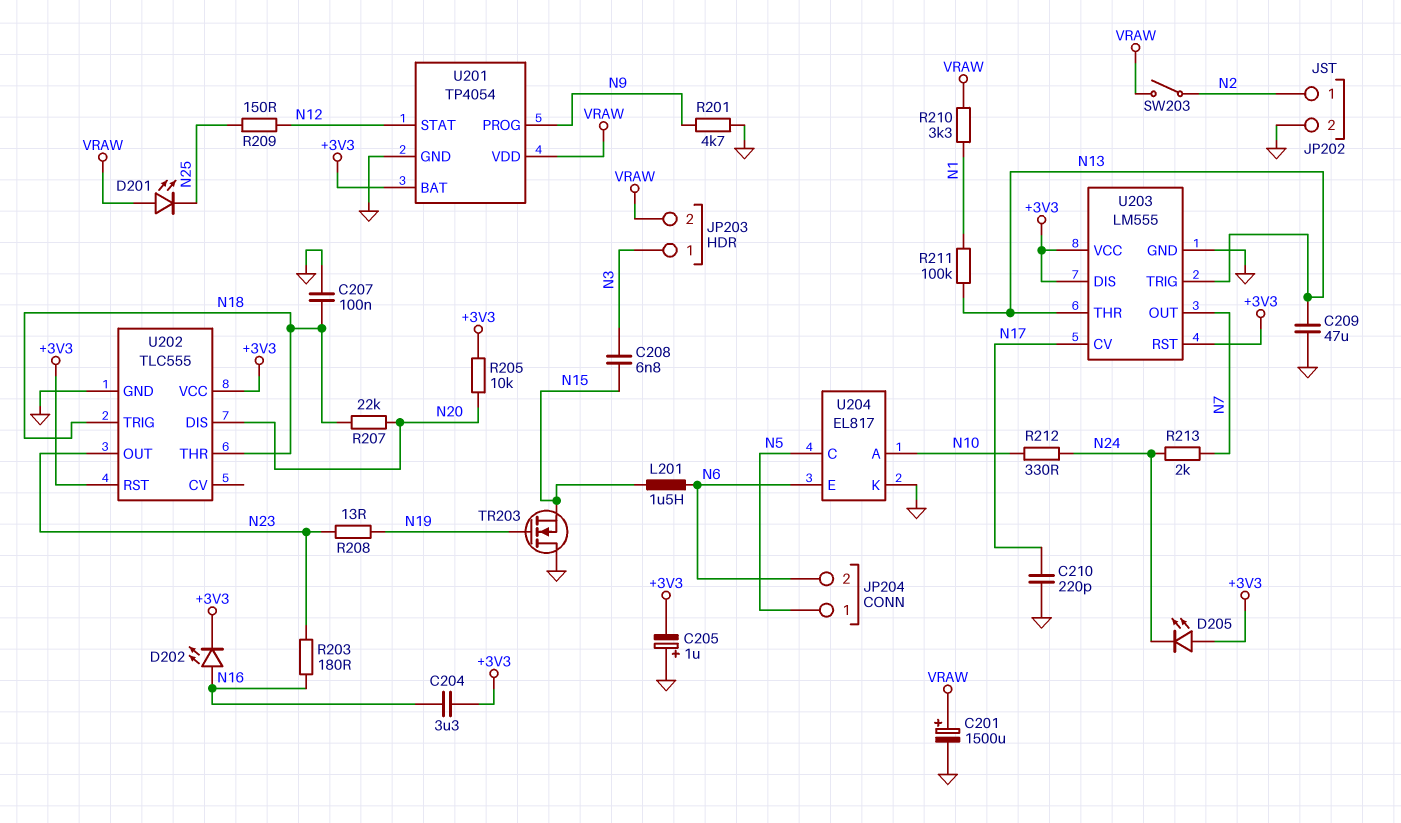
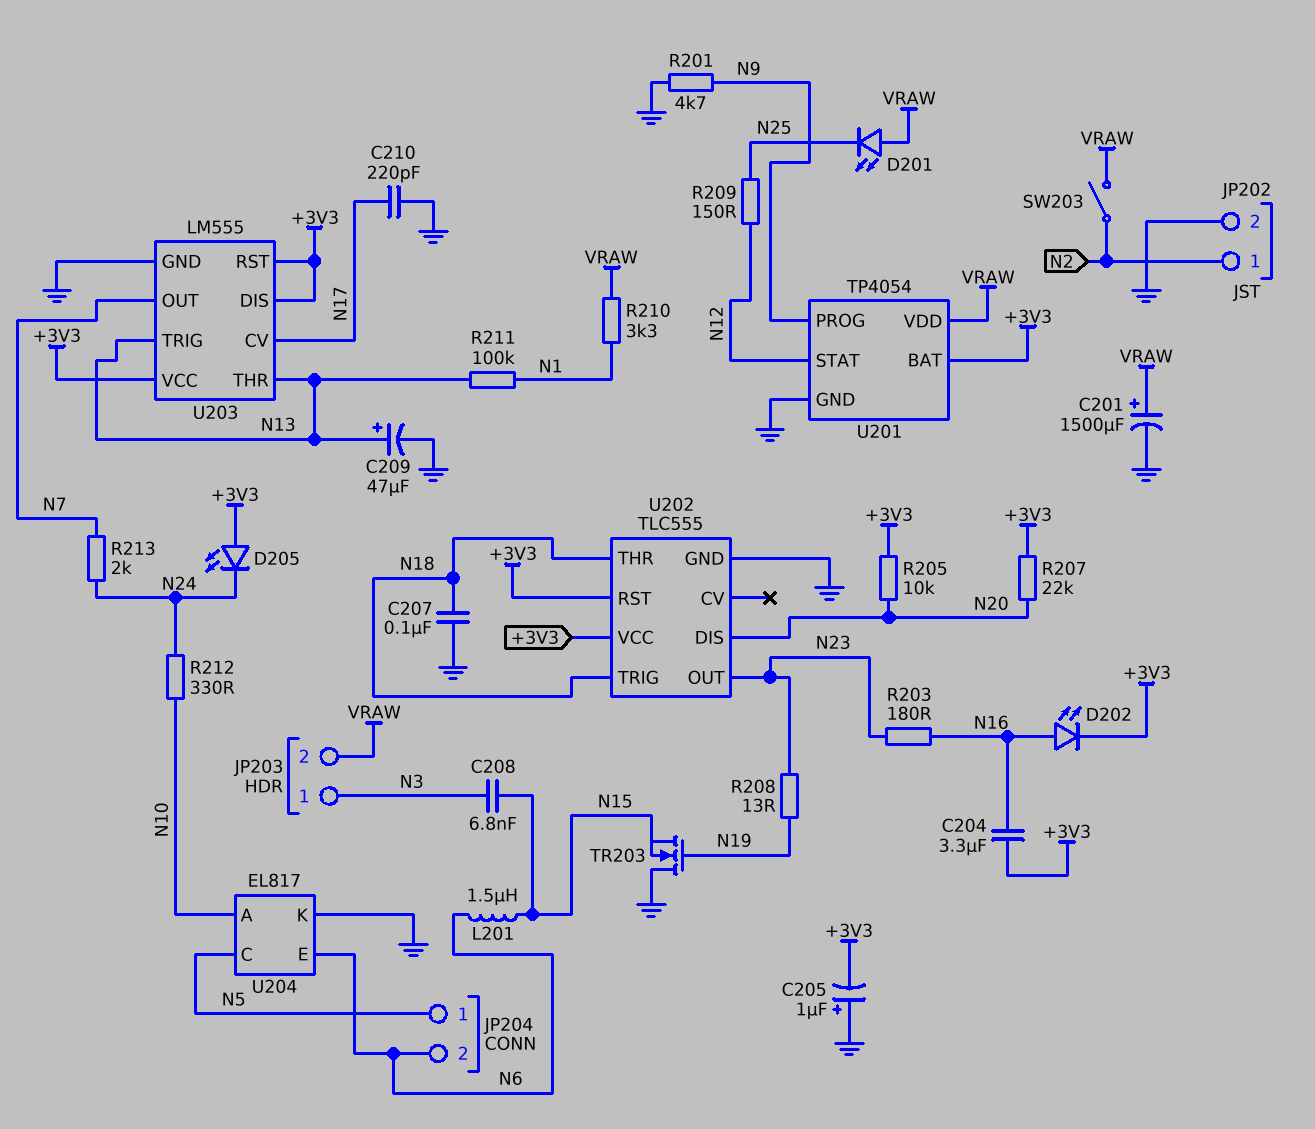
C209: 47uF (GND, N13) -> 47uF (plus N13, minus GND)
R207: 22k (N18, N20) -> 22k (+3V3, N20)

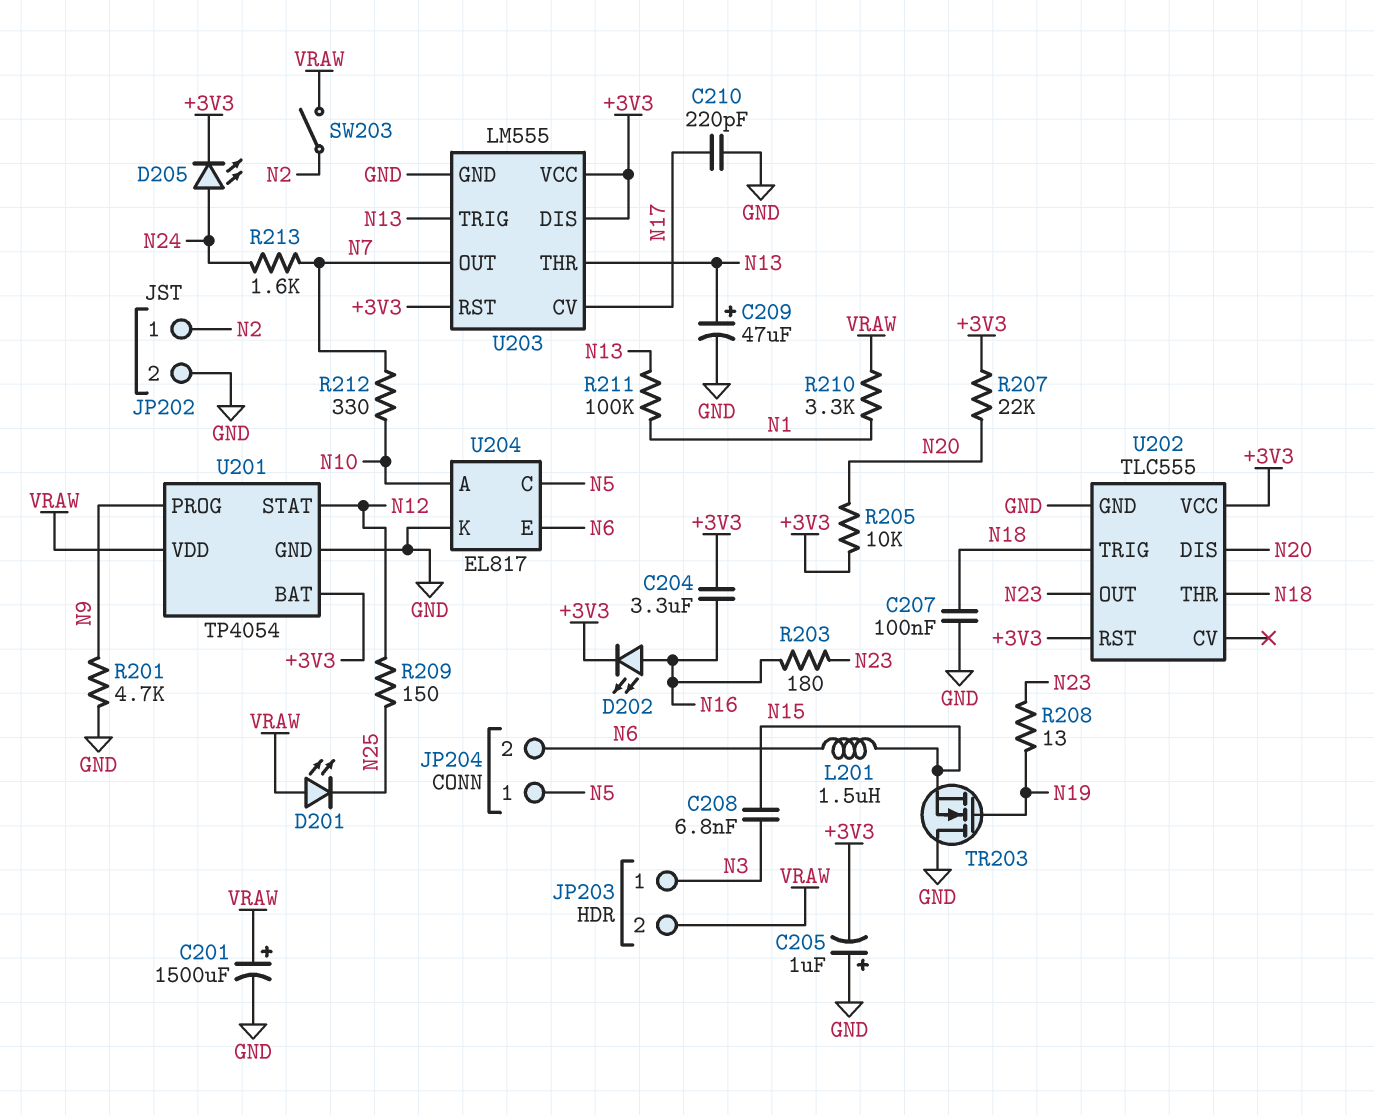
D205: LED (A +3V3, K N24) -> LED (A N24, K +3V3)
R212: 330 (N10, N24) -> 330 (N7, N10)
R213: 2k (N7, N24) -> 1.6k (N7, N24)

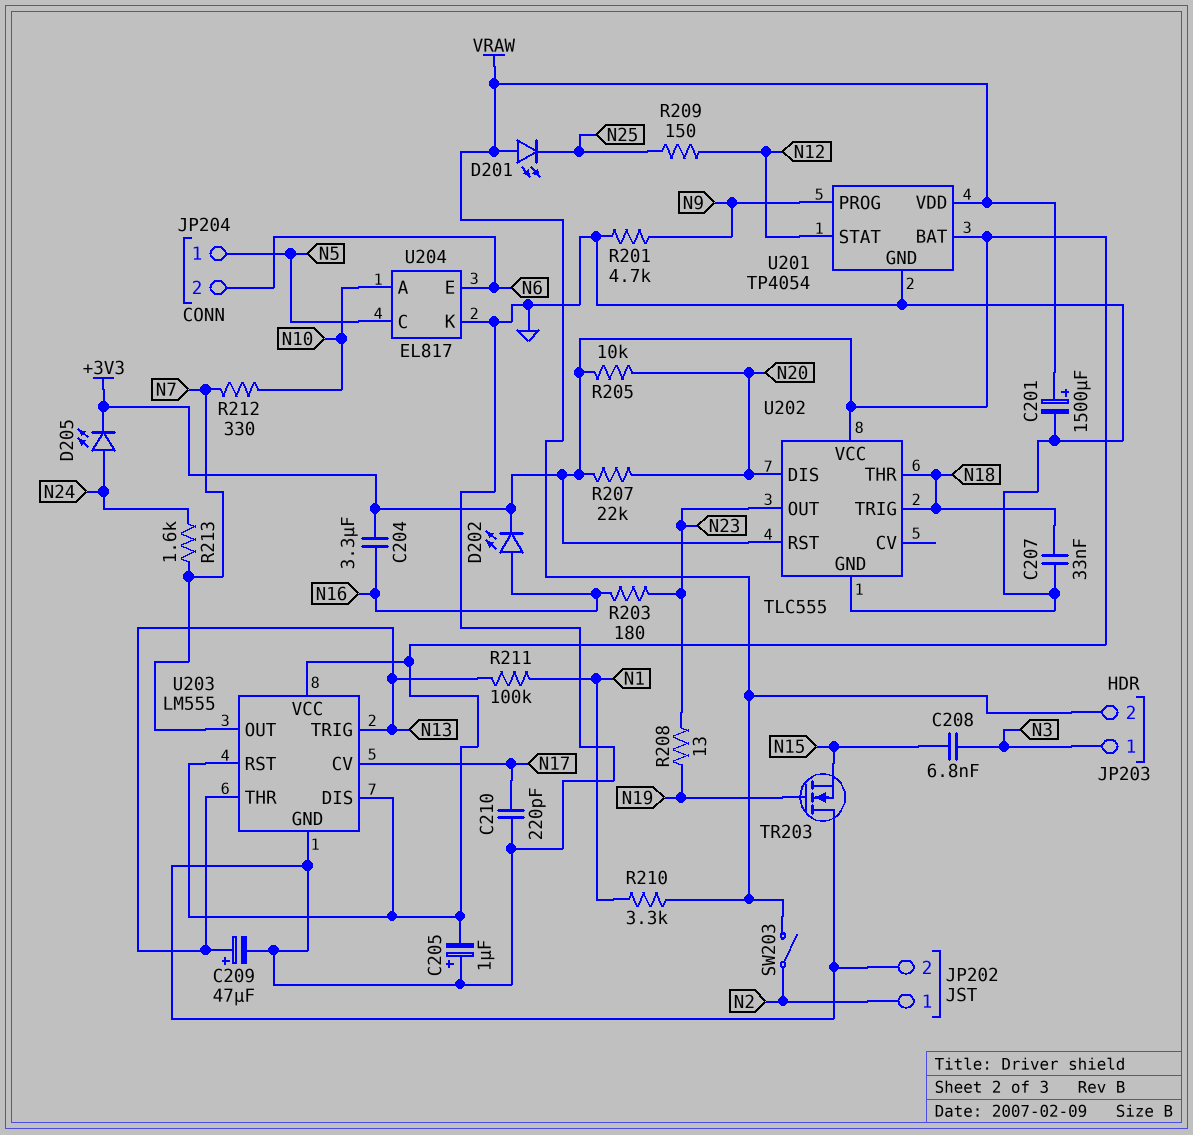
C207: 100nF (GND, N18) -> 33nF (GND, N18)
L201: 1.5uH (N6, N15) -> none

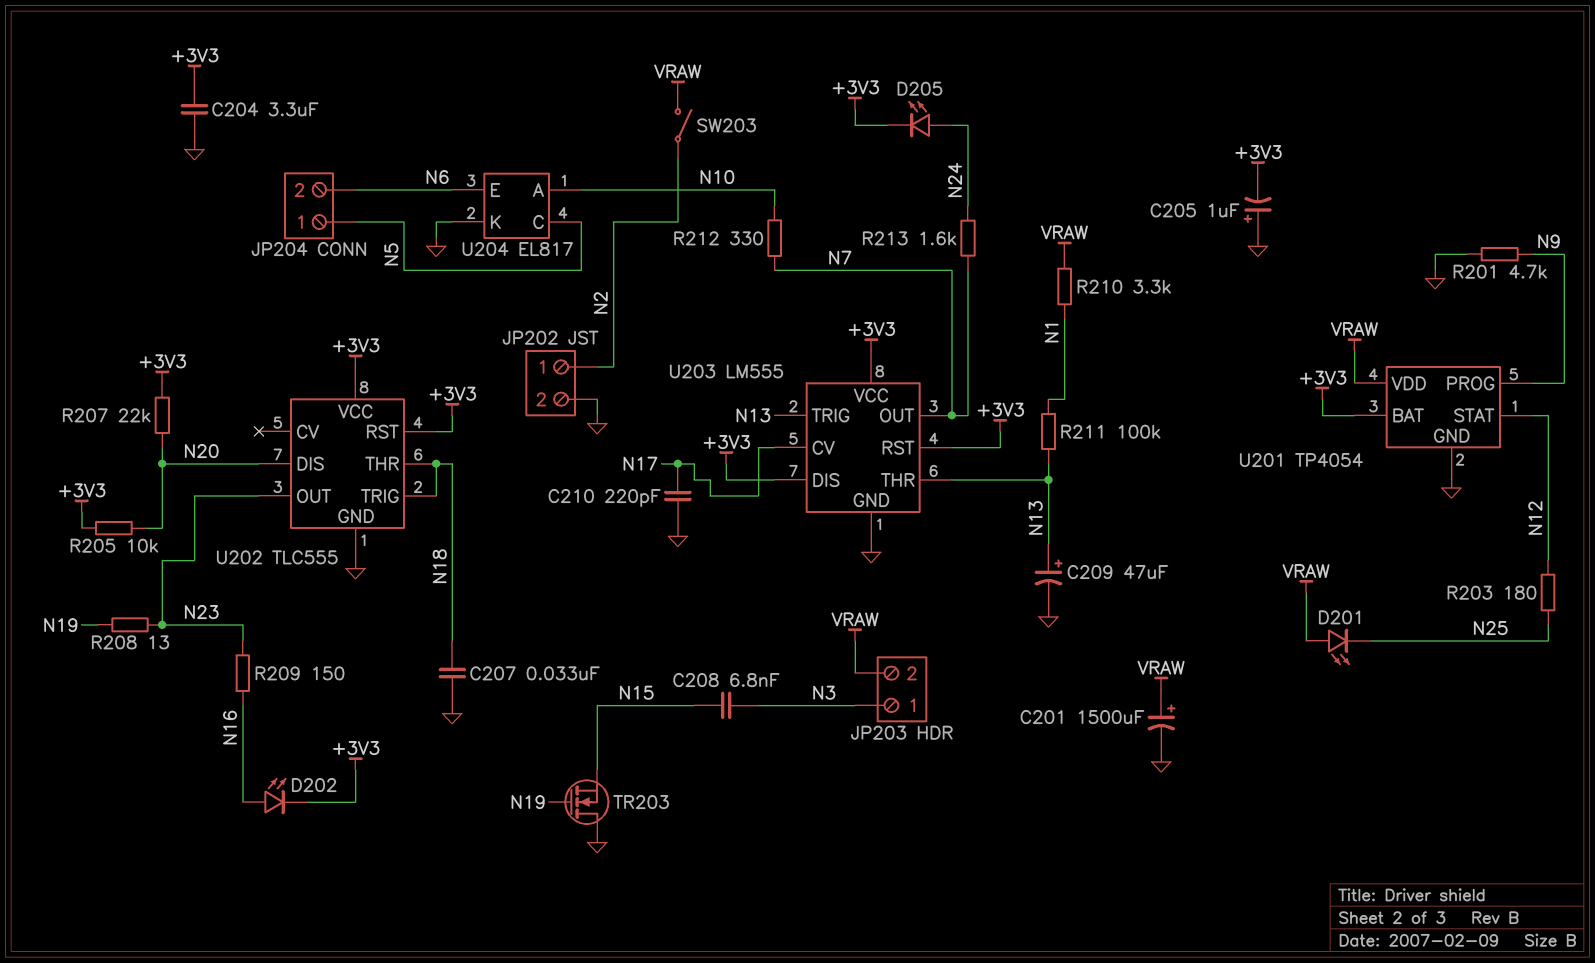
C204: 3.3uF (+3V3, N16) -> 3.3uF (+3V3, GND)
R203: 180 (N16, N23) -> 180 (N12, N25)
R209: 150 (N12, N25) -> 150 (N16, N23)

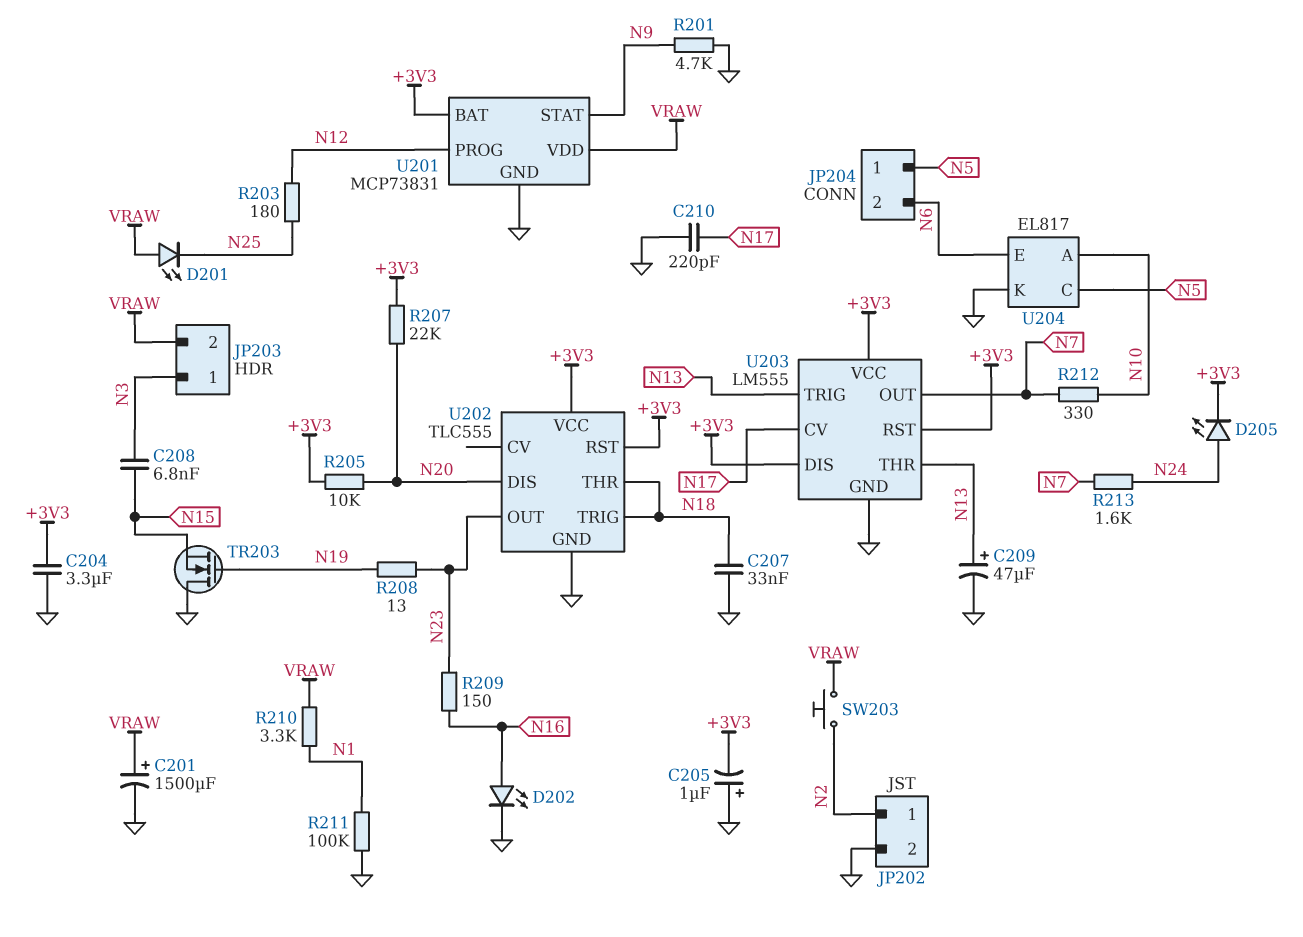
D202: LED (A N16, K +3V3) -> LED (A N16, K GND)
R211: 100k (N1, N13) -> 100k (GND, N1)
SW203: switch (N2, VRAW) -> button (N2, VRAW)
U201: TP4054 -> MCP73831
U201 pin PROG: N9 -> N12
U201 pin STAT: N12 -> N9

